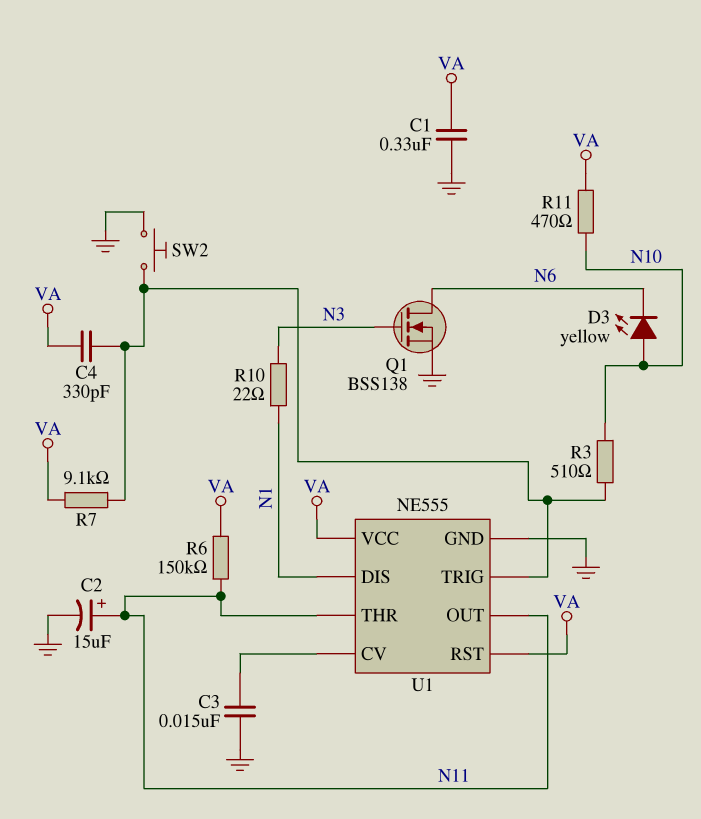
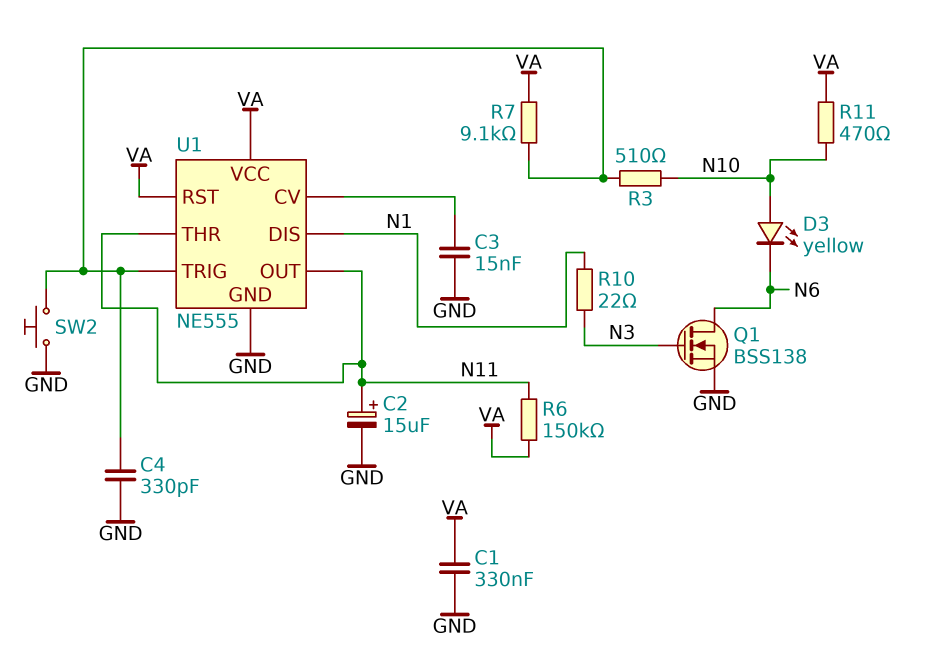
C4: 330pF (U1/TRIG, VA) -> 330pF (GND, U1/TRIG)

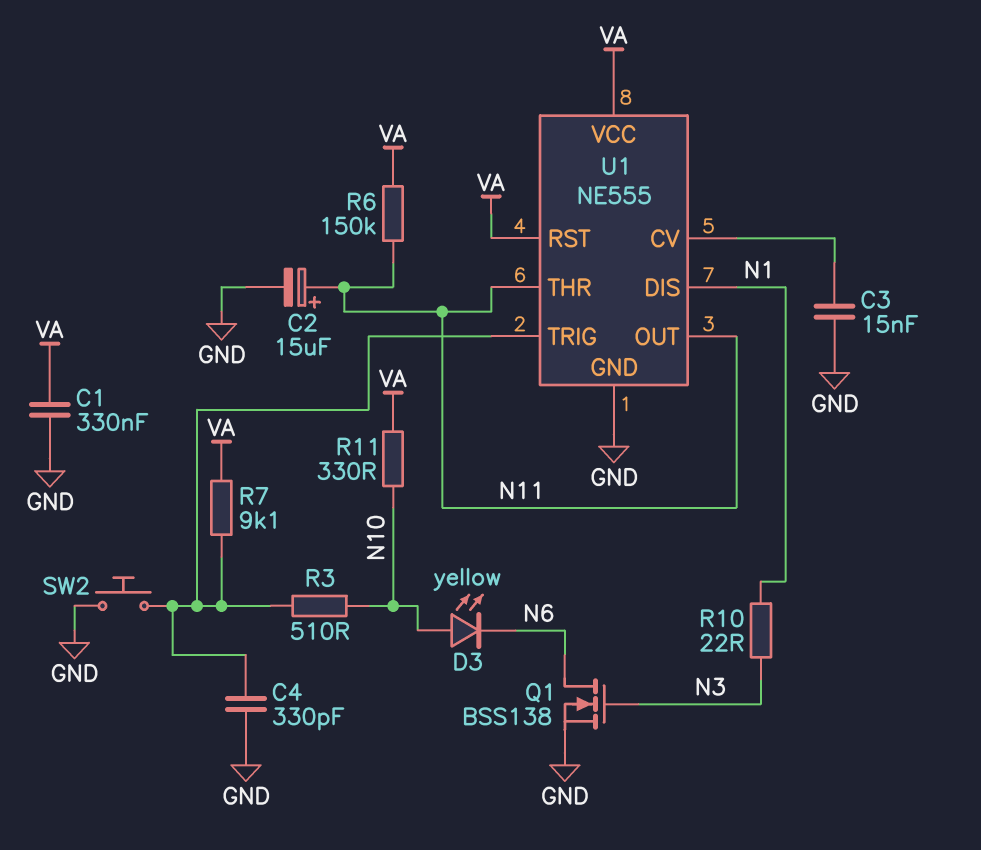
R11: 470 (N10, VA) -> 330 (N10, VA)

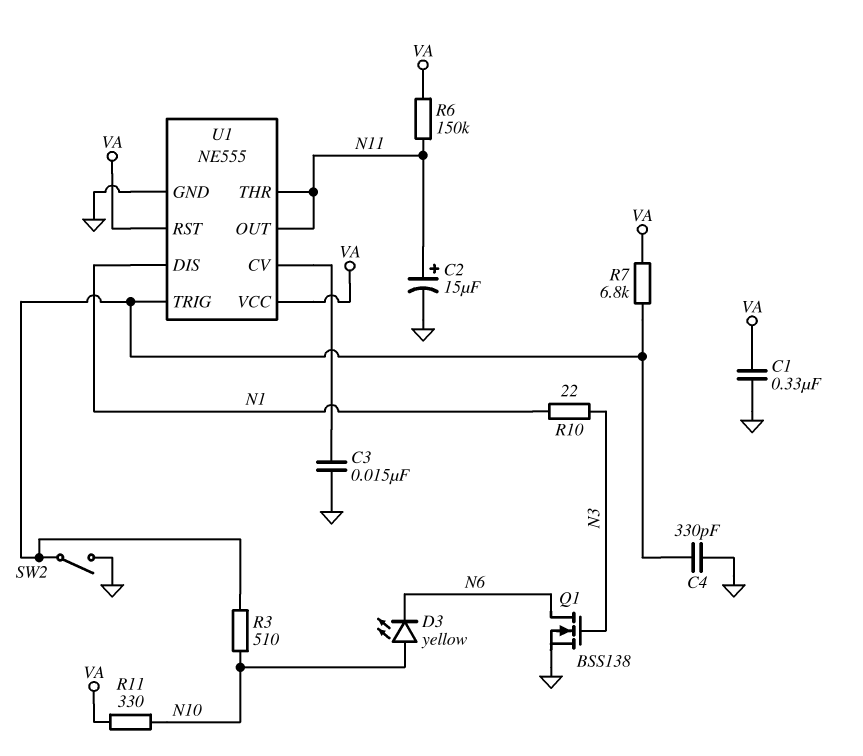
R7: 9.1k (U1/TRIG, VA) -> 6.8k (U1/TRIG, VA)
SW2: button (GND, U1/TRIG) -> switch (GND, U1/TRIG)

